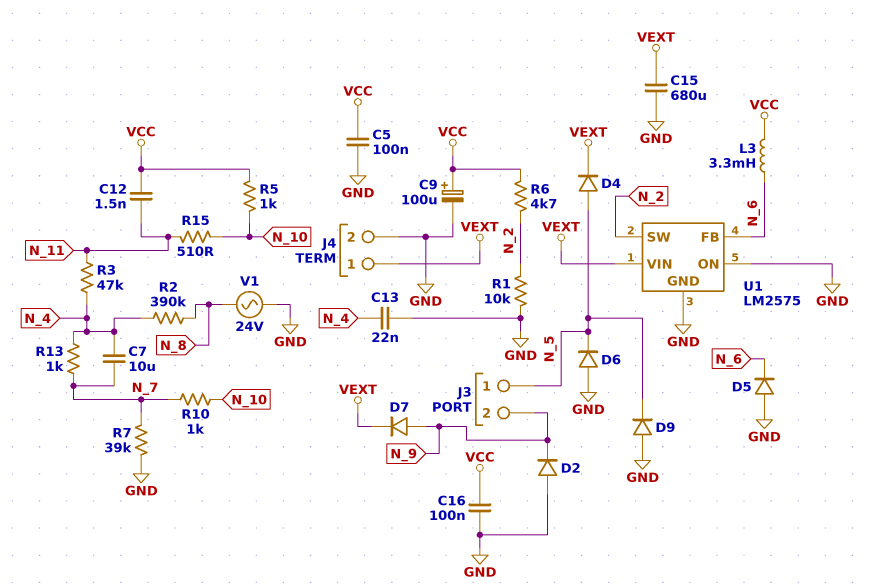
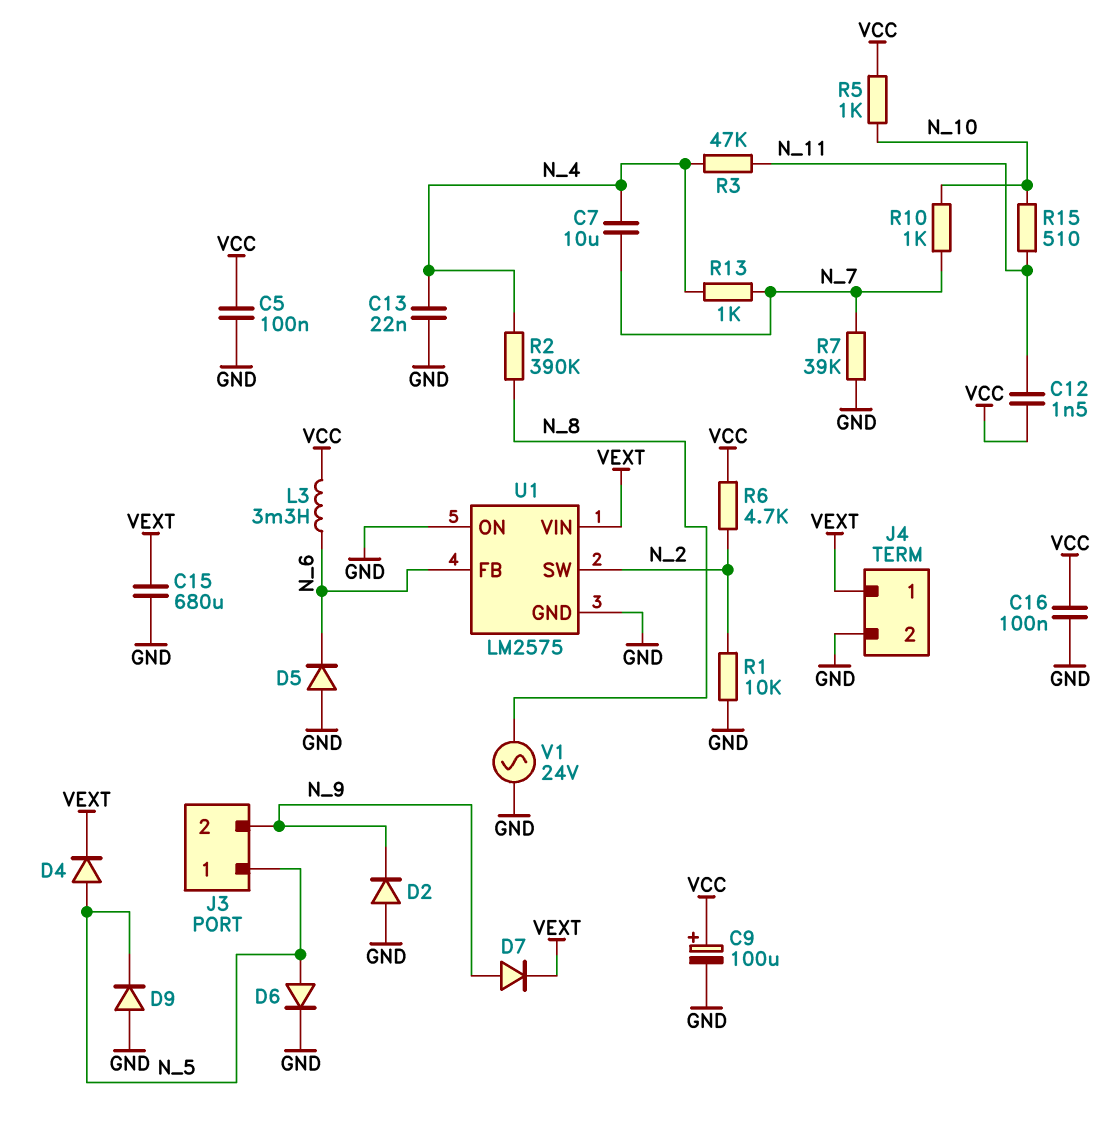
D6: diode (A GND, K N_5) -> diode (A N_5, K GND)

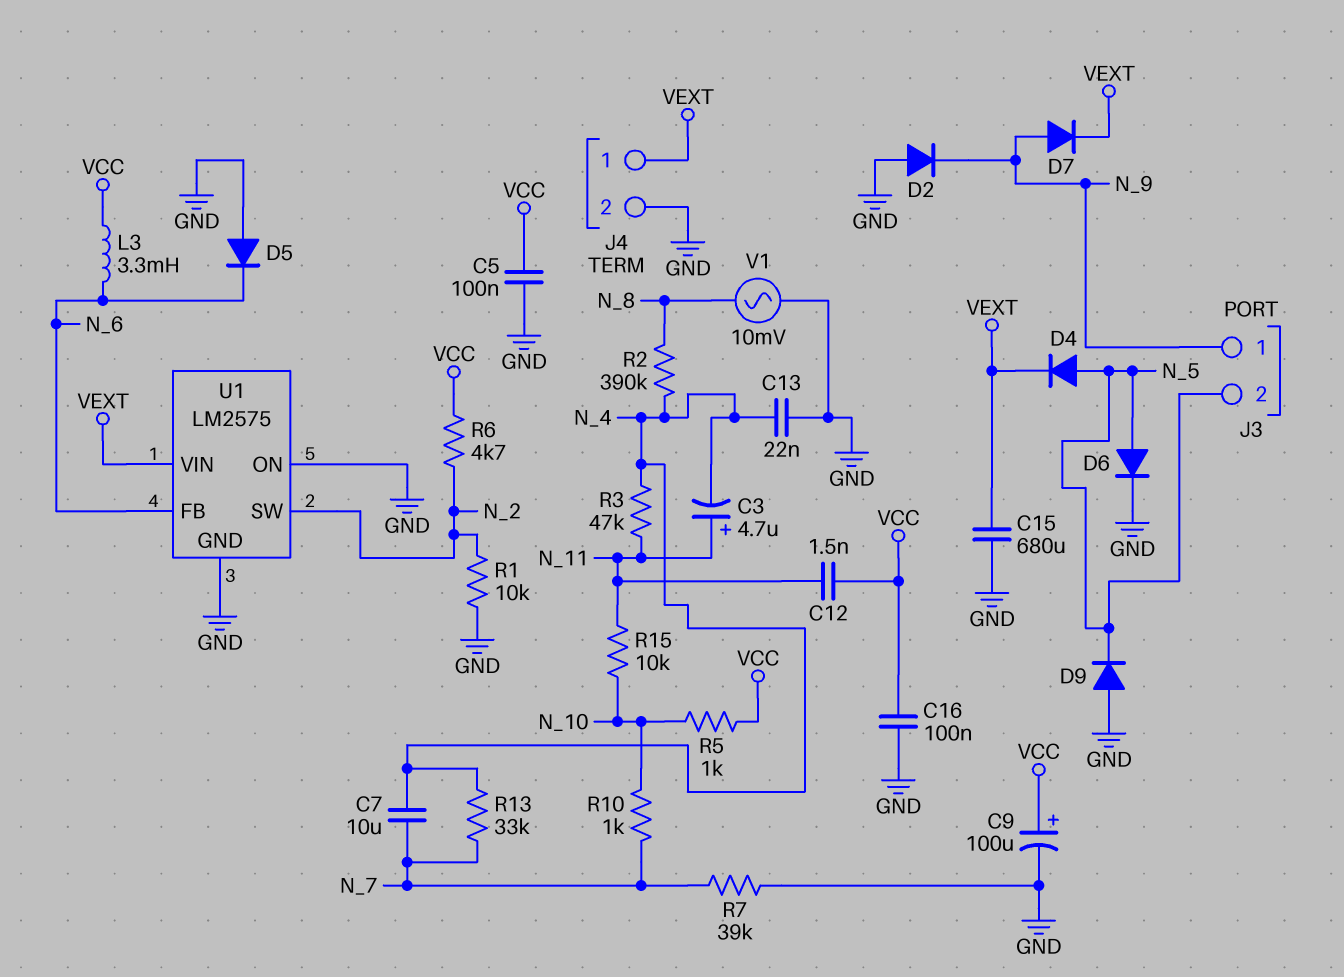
C3: none -> 4.7uF (plus N_11, minus N_4)
J3 pin 1: N_5 -> N_9
J3 pin 2: N_9 -> N_5
R13: 1k (N_4, N_7) -> 33k (N_4, N_7)
R15: 510 (N_10, N_11) -> 10k (N_10, N_11)
V1: AC 24V (GND, N_8) -> AC 10mV (GND, N_8)

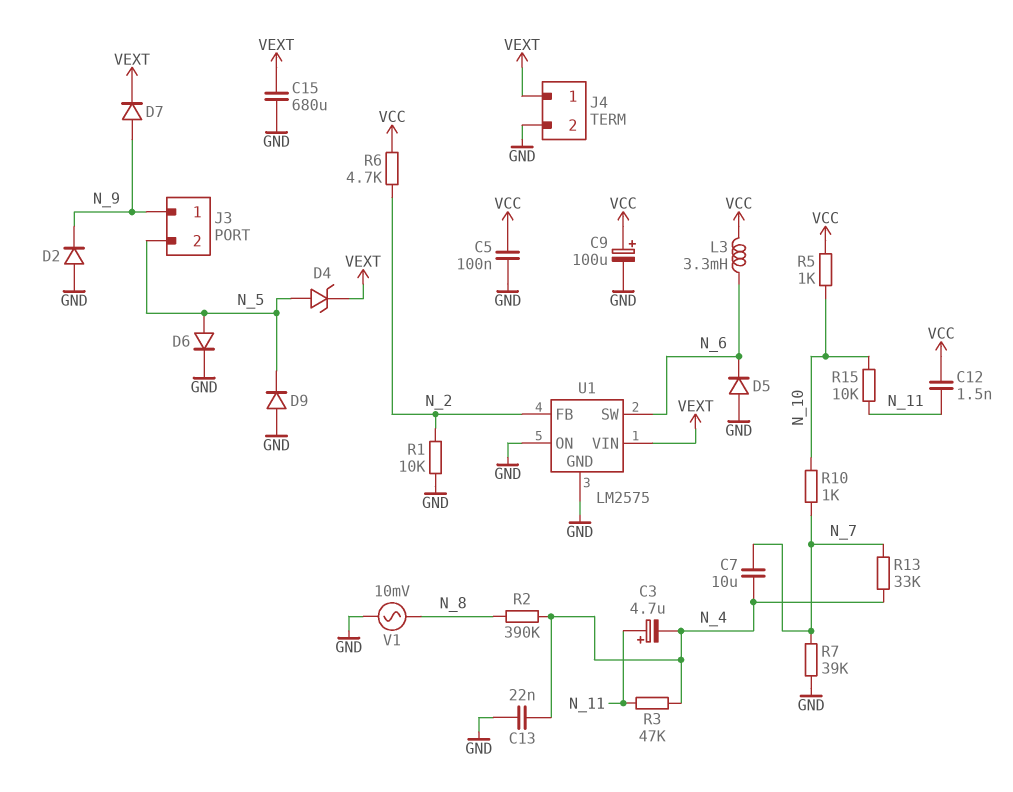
C16: 100nF (GND, VCC) -> none
D4: diode (A N_5, K VEXT) -> zener (A N_5, K VEXT)
U1 pin FB: N_6 -> N_2
U1 pin SW: N_2 -> N_6

